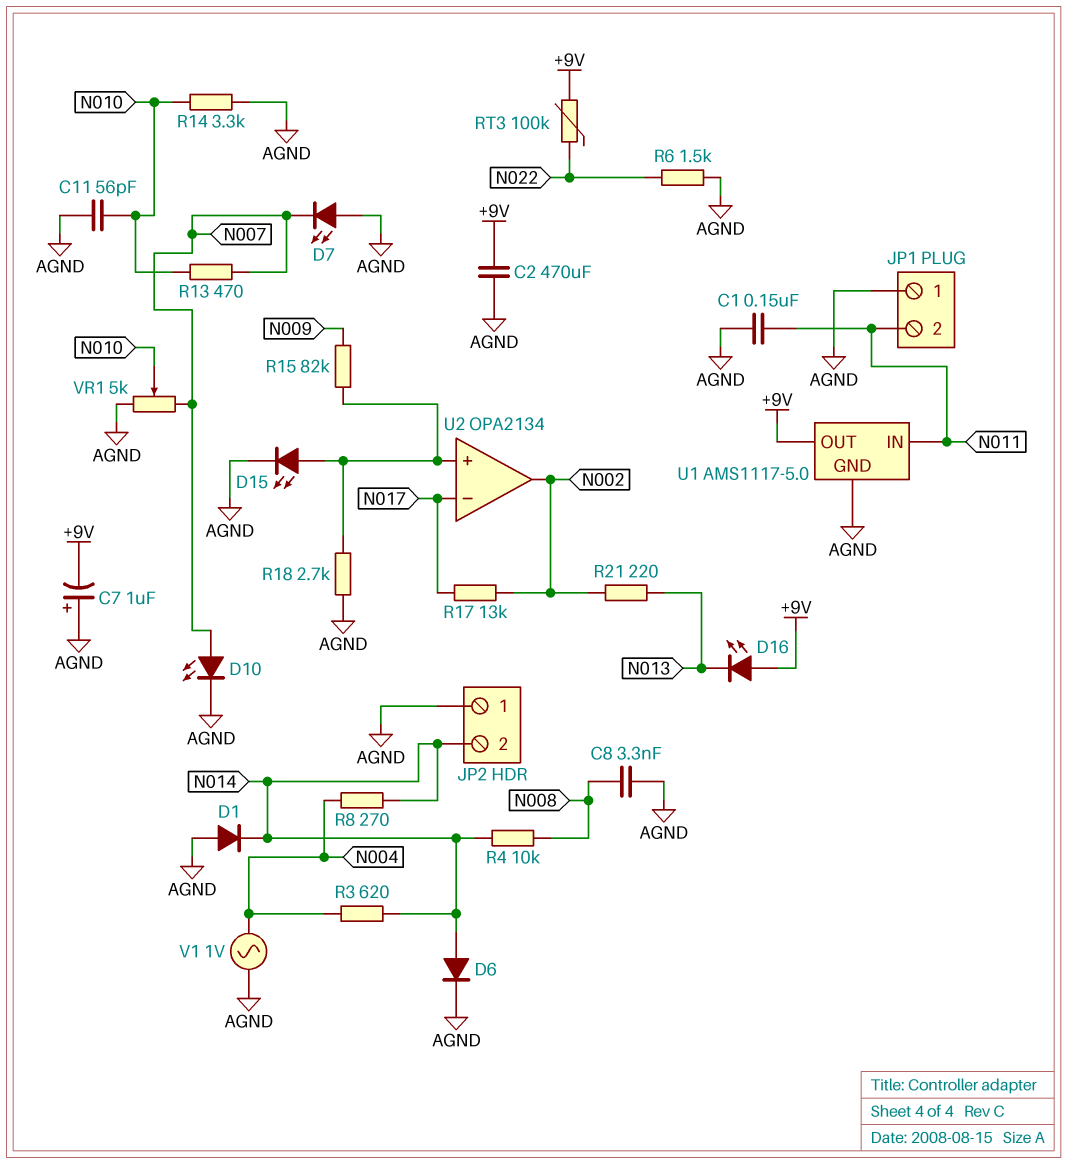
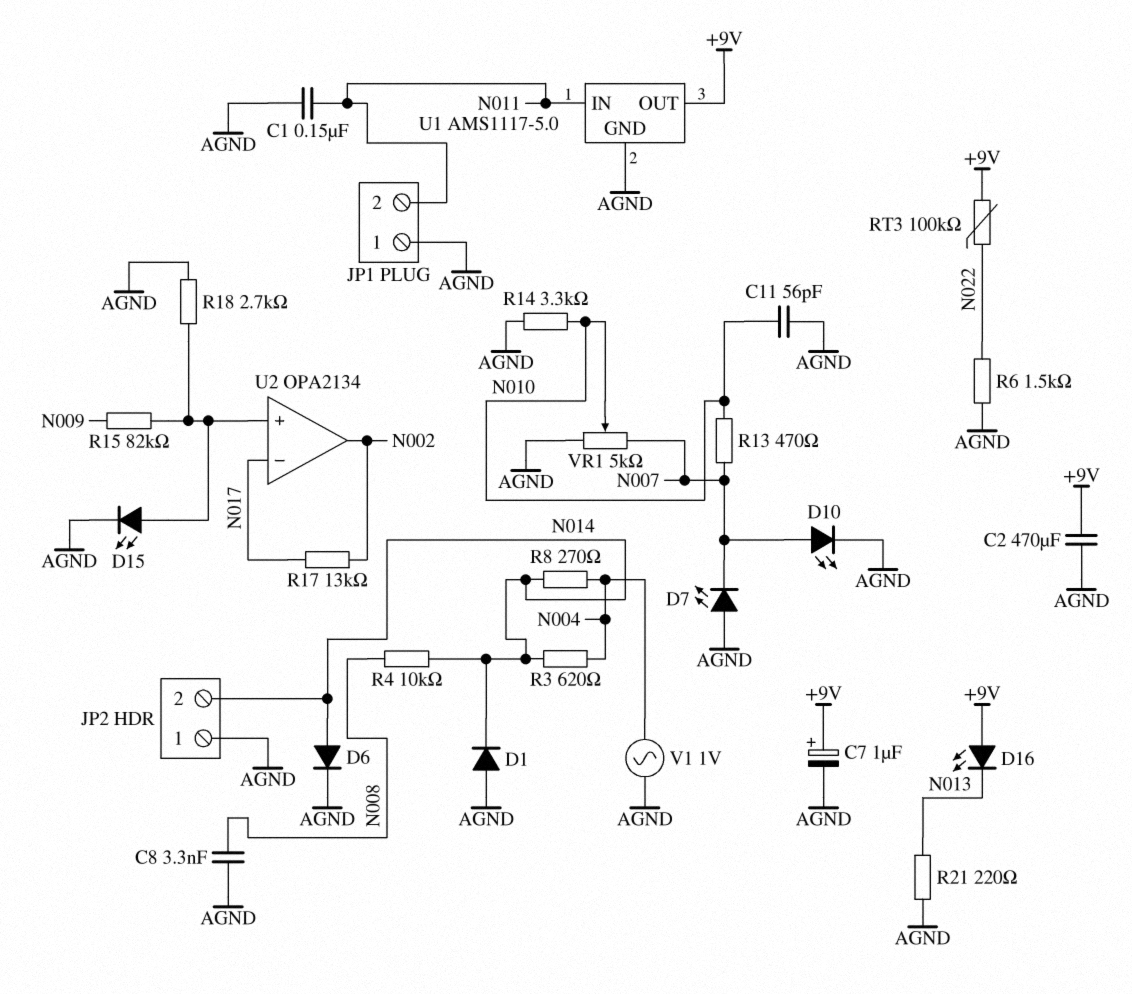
C7: 1uF (plus AGND, minus +9V) -> 1uF (plus +9V, minus AGND)
R21: 220 (N002, N013) -> 220 (AGND, N013)

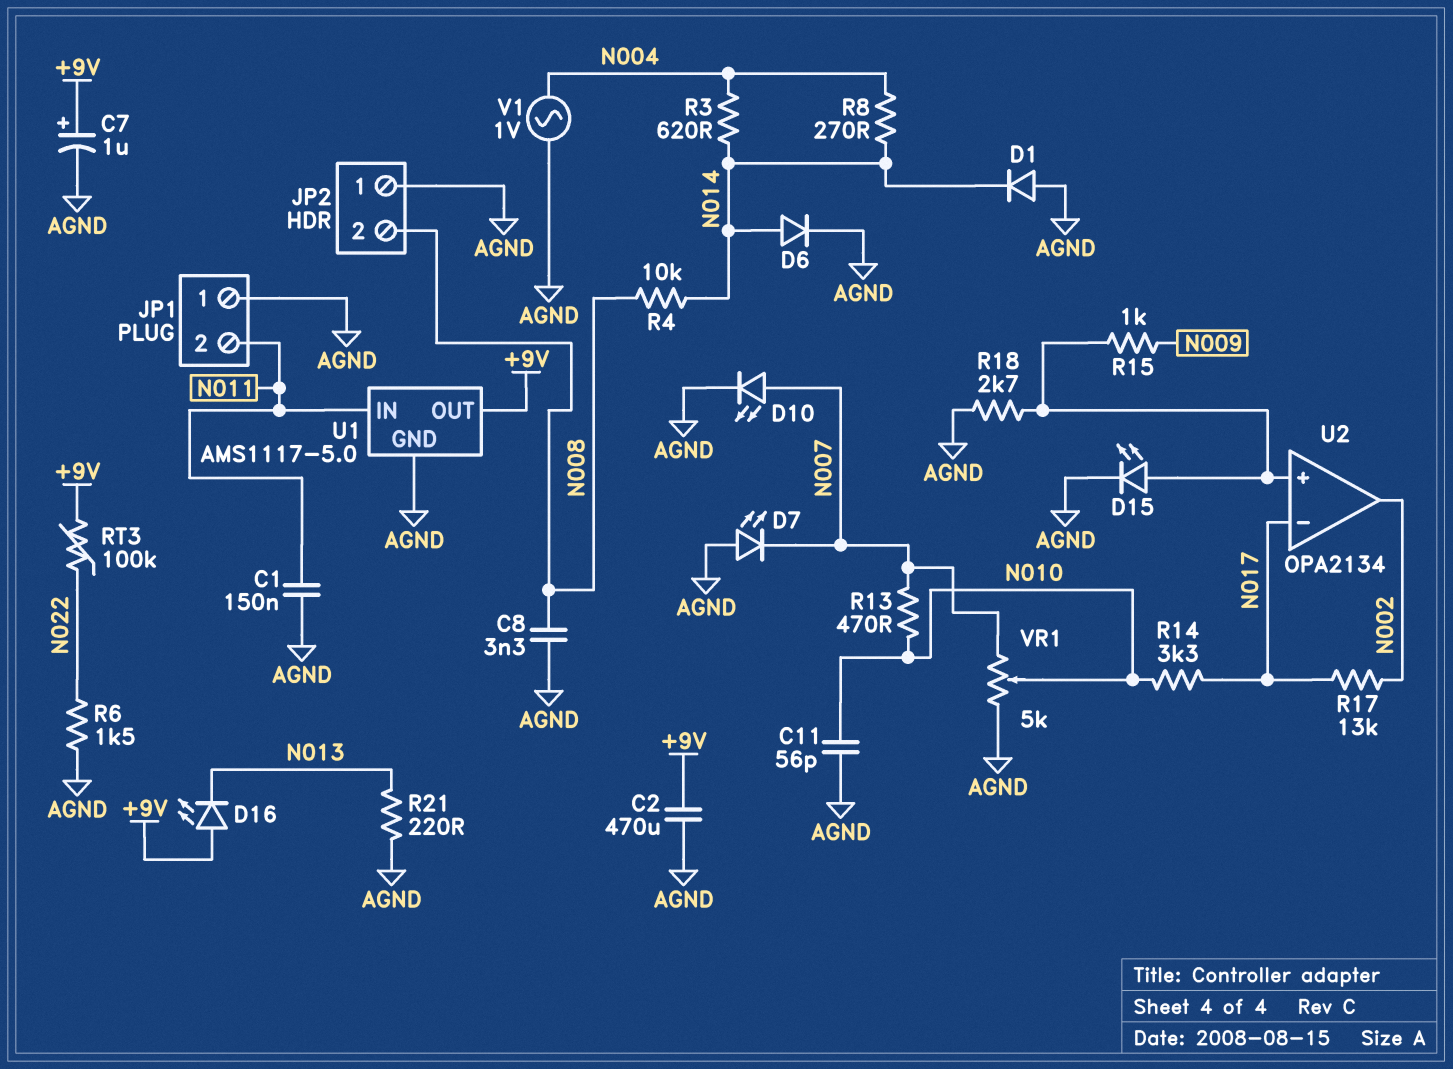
JP2 pin 2: N014 -> N008
R14: 3.3k (AGND, N010) -> 3.3k (N010, N017)
R15: 82k (N009, U2/in+) -> 1k (N009, U2/in+)

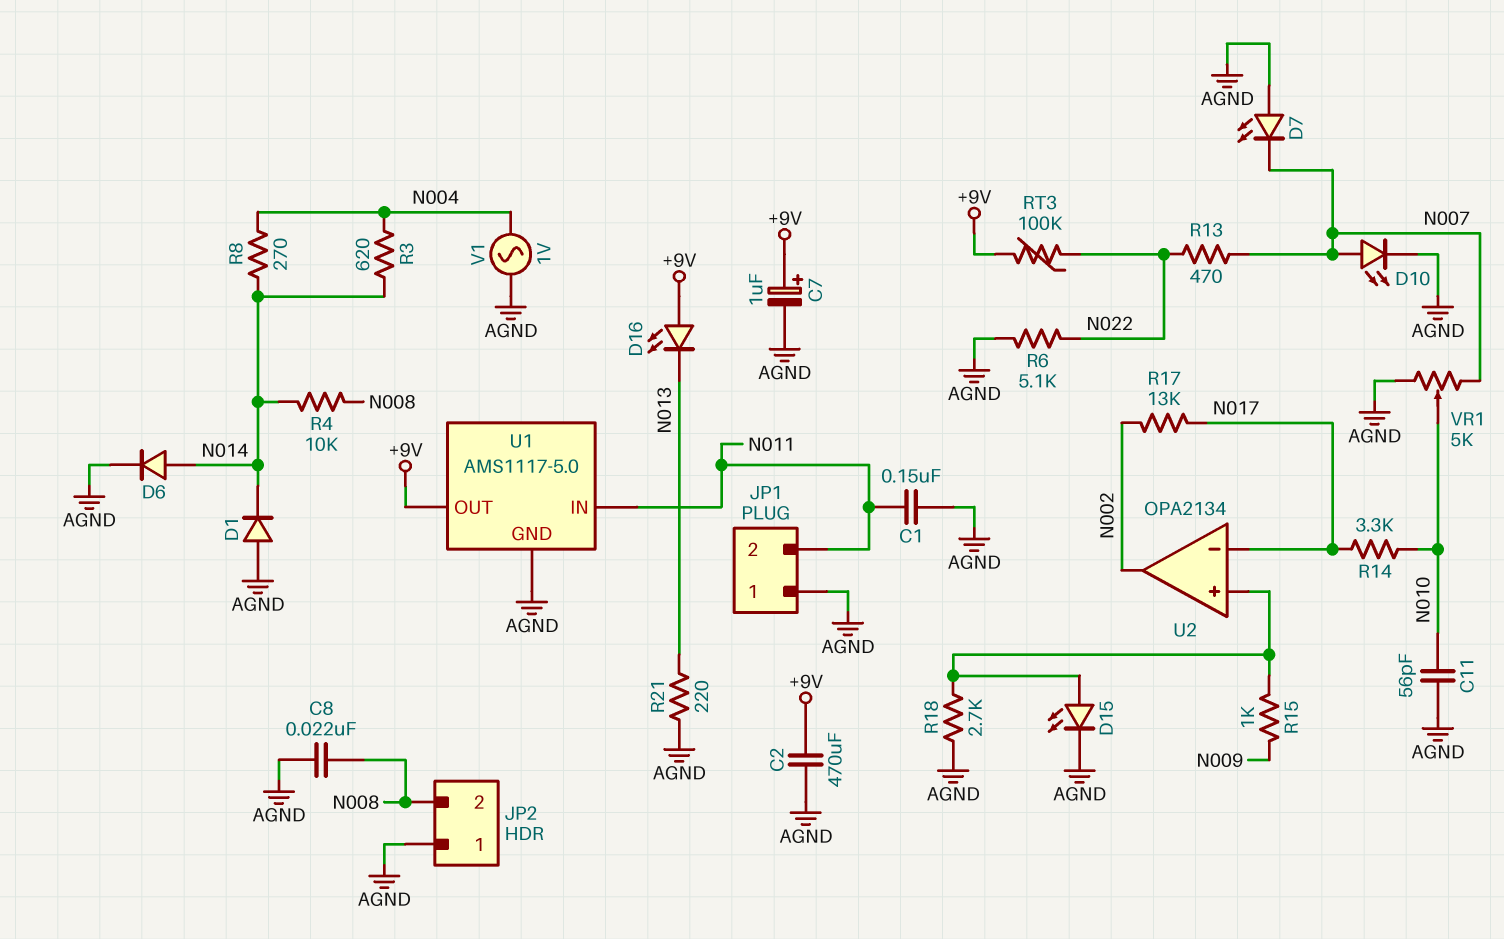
C8: 3.3nF (AGND, N008) -> 22nF (AGND, N008)
R6: 1.5k (AGND, N022) -> 5.1k (AGND, N022)
R13: 470 (N007, N010) -> 470 (N007, N022)

